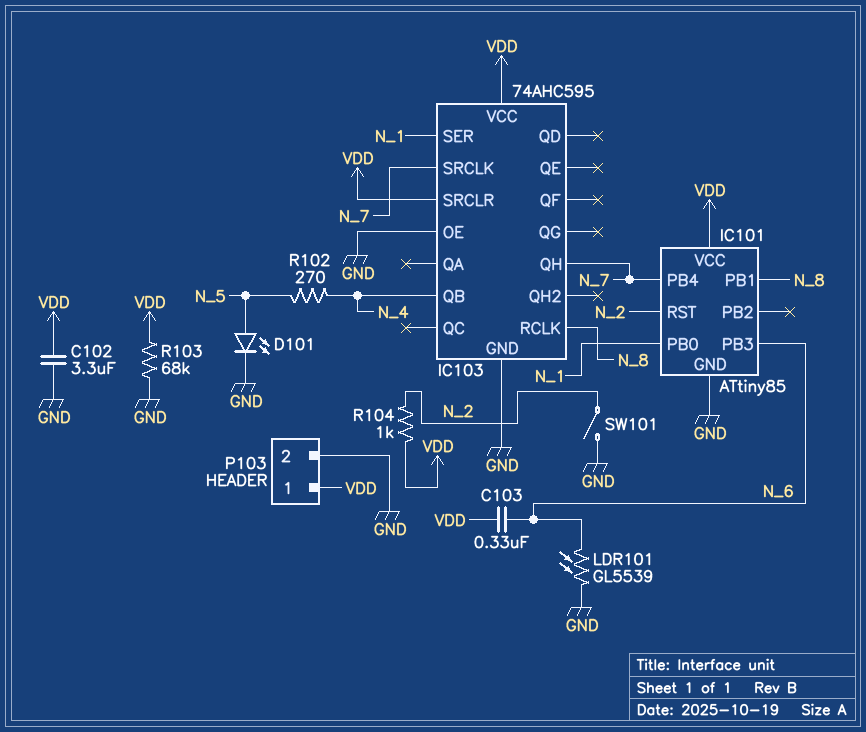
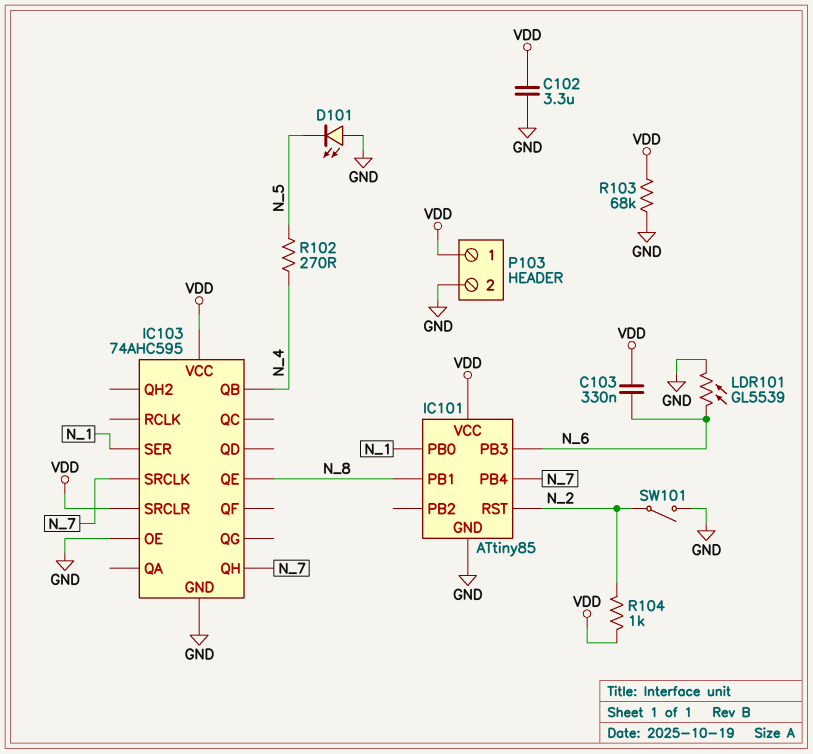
D101: LED (A N_5, K GND) -> LED (A GND, K N_5)
IC103 pin QE: none -> N_8
IC103 pin RCLK: N_8 -> none

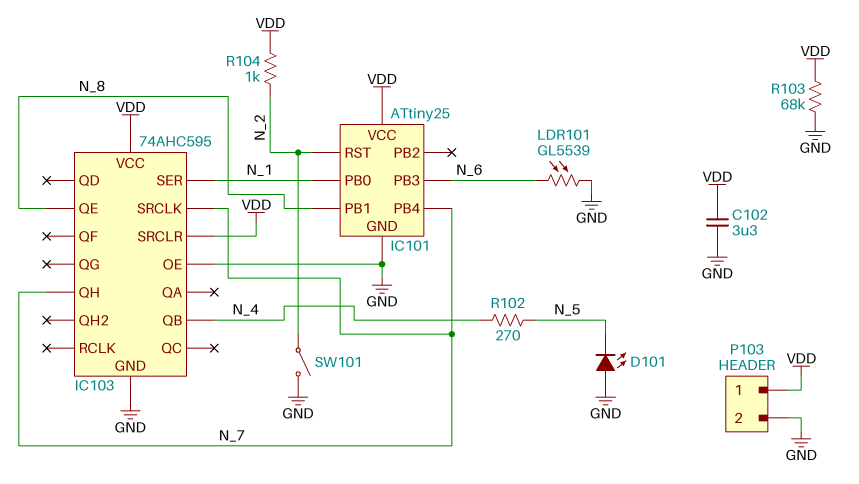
C103: 330nF (N_6, VDD) -> none
IC101: ATtiny85 -> ATtiny25

